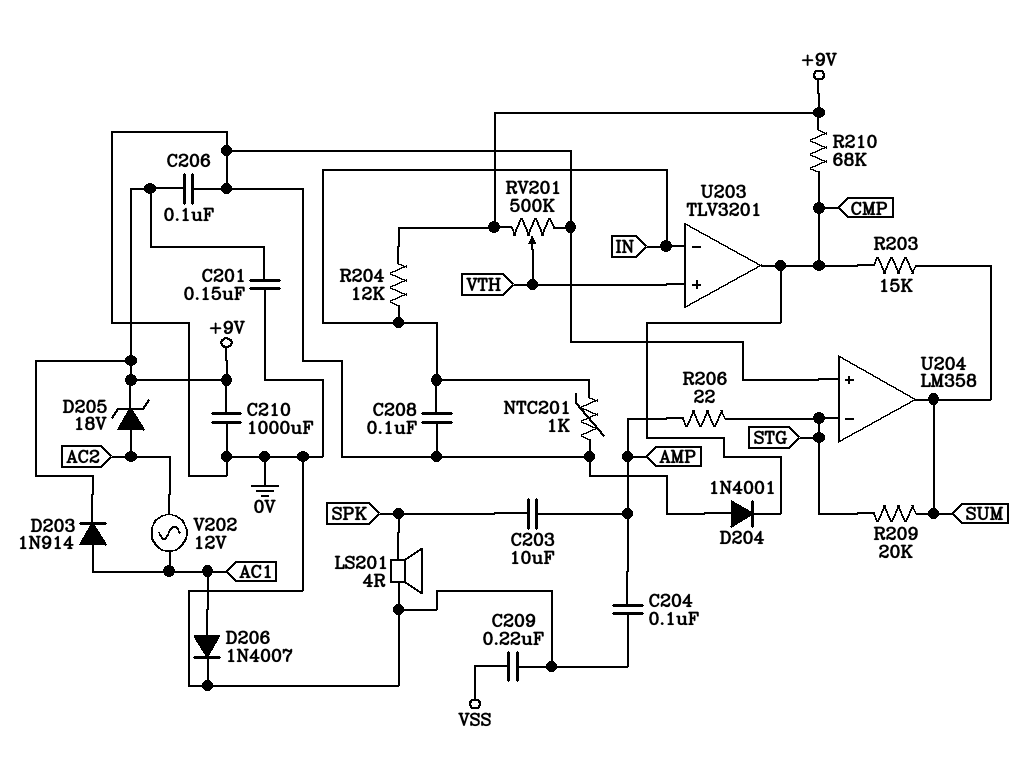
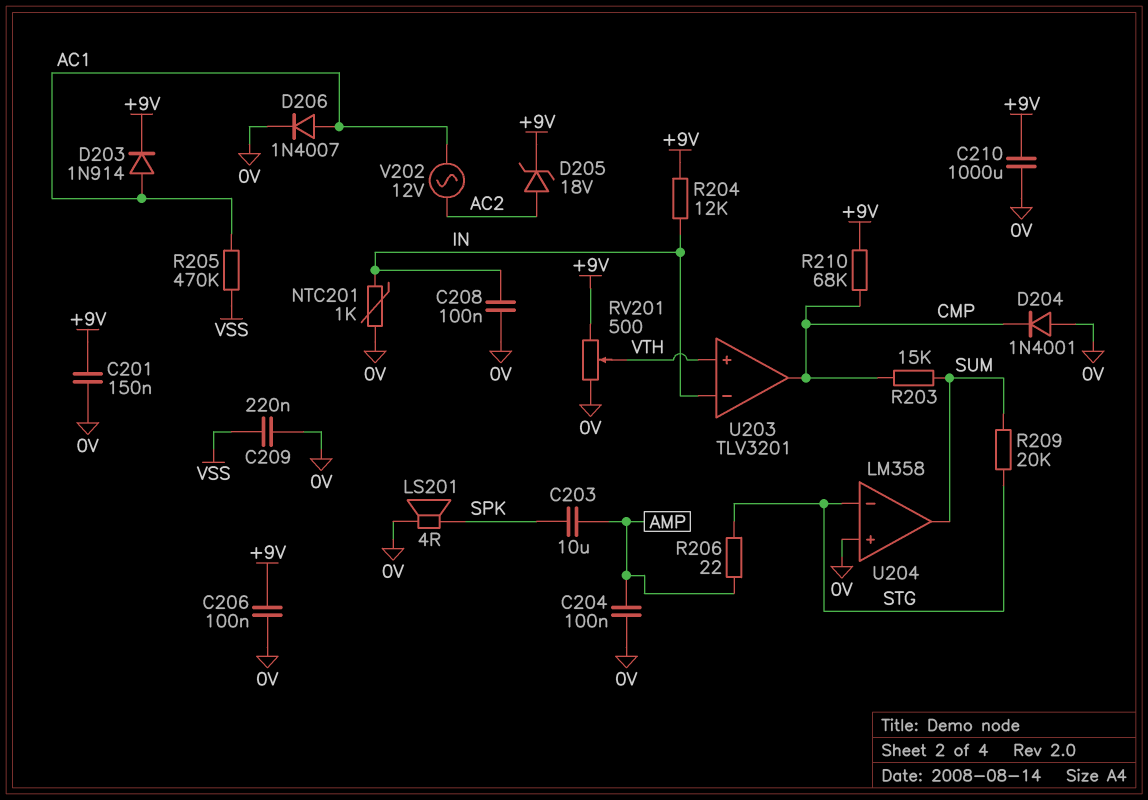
R205: none -> 470k (AC1, VSS)
RV201: 500k (+9V, 0V, wiper VTH) -> 500 (+9V, 0V, wiper VTH)

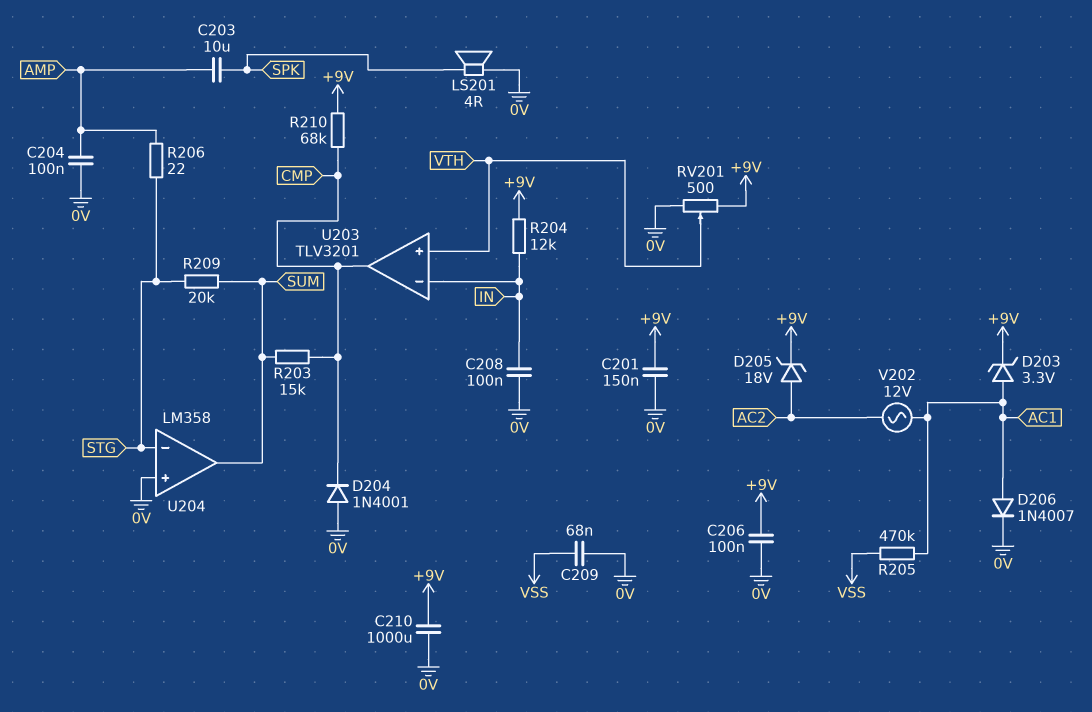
C209: 220nF (0V, VSS) -> 68nF (0V, VSS)
D203: diode 1N914 (A AC1, K +9V) -> zener 3.3V (A AC1, K +9V)
NTC201: 1k (0V, IN) -> none

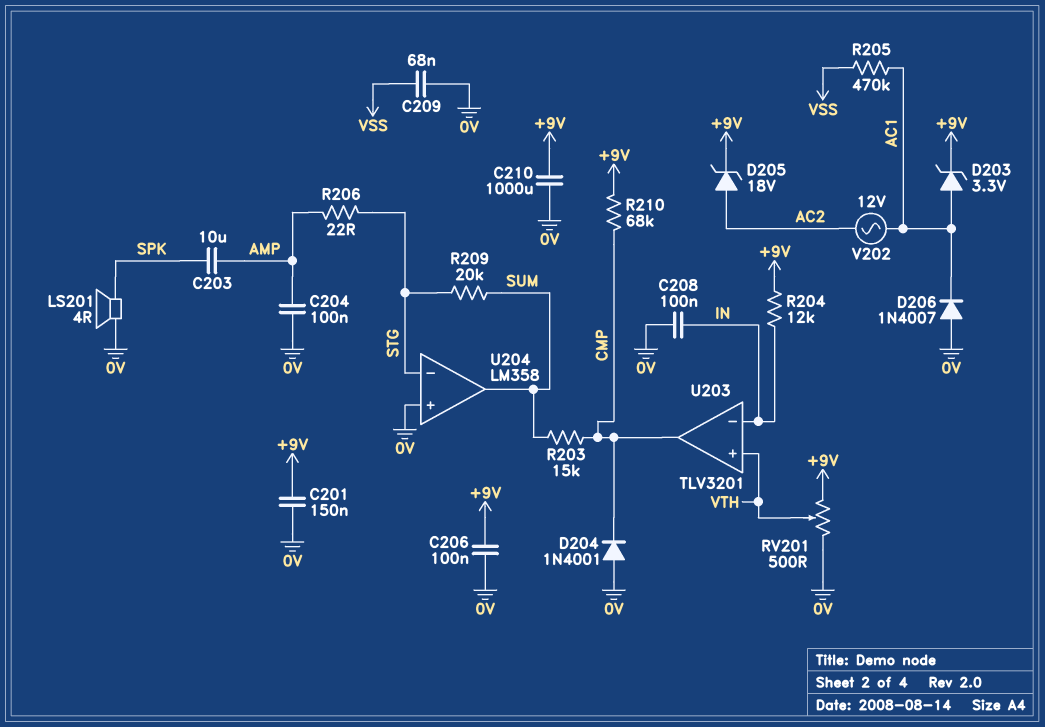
D206: diode 1N4007 (A AC1, K 0V) -> diode 1N4007 (A 0V, K AC1)

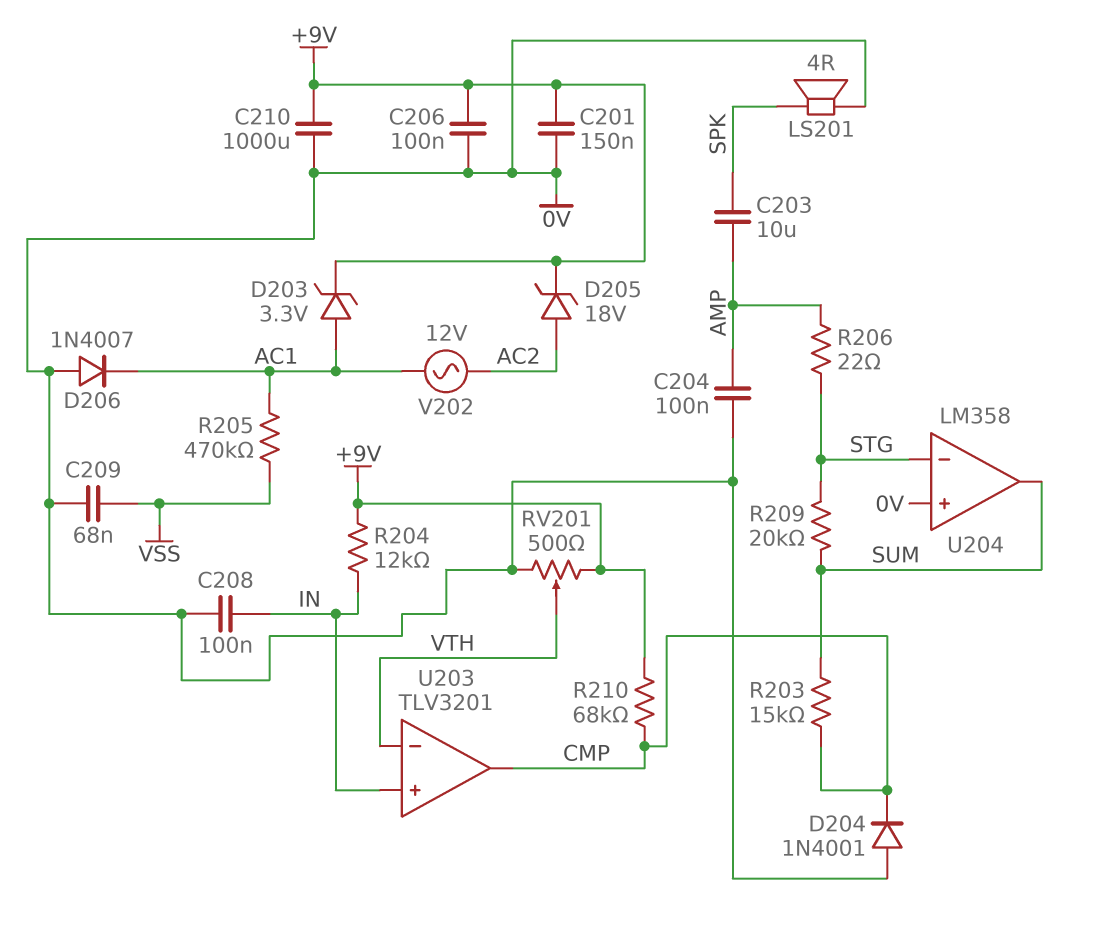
U203 pin in+: VTH -> IN
U203 pin in-: IN -> VTH

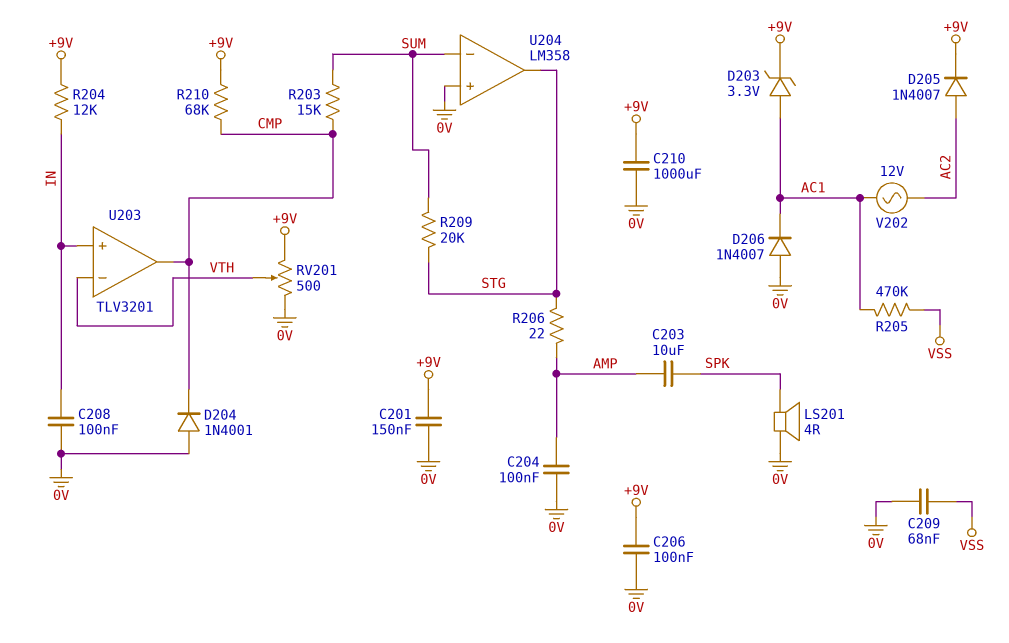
D205: zener 18V (A AC2, K +9V) -> diode 1N4007 (A AC2, K +9V)
U204 pin in-: STG -> SUM
U204 pin out: SUM -> STG

